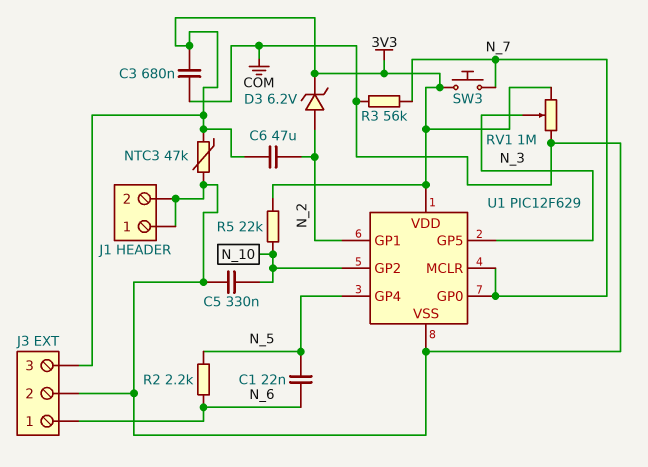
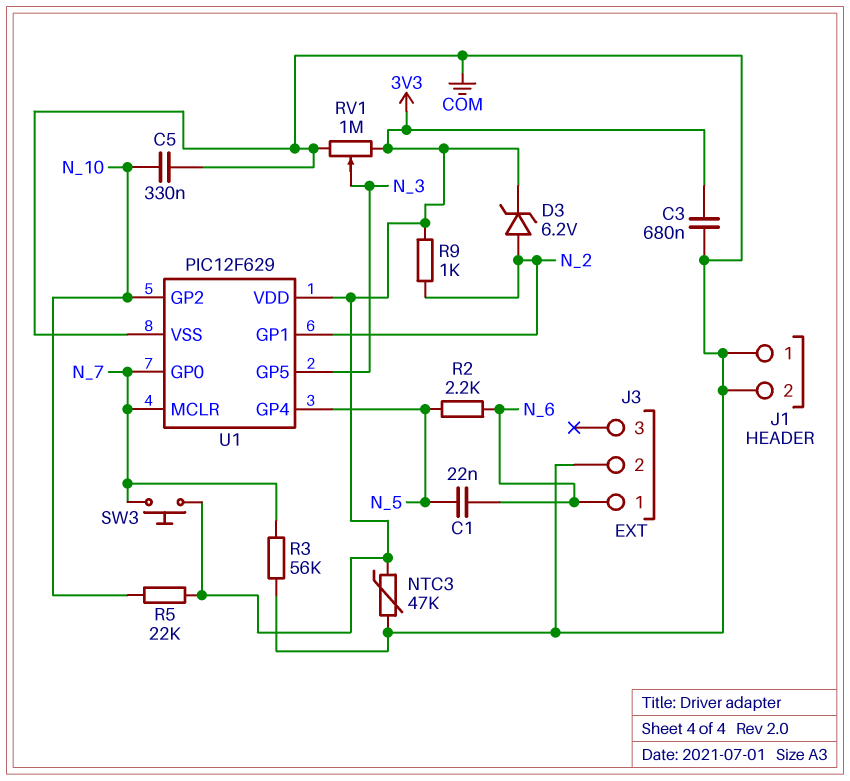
C6: 47uF (3V3, N_2) -> none
J3 pin 3: 3V3 -> none
R9: none -> 1k (3V3, N_2)

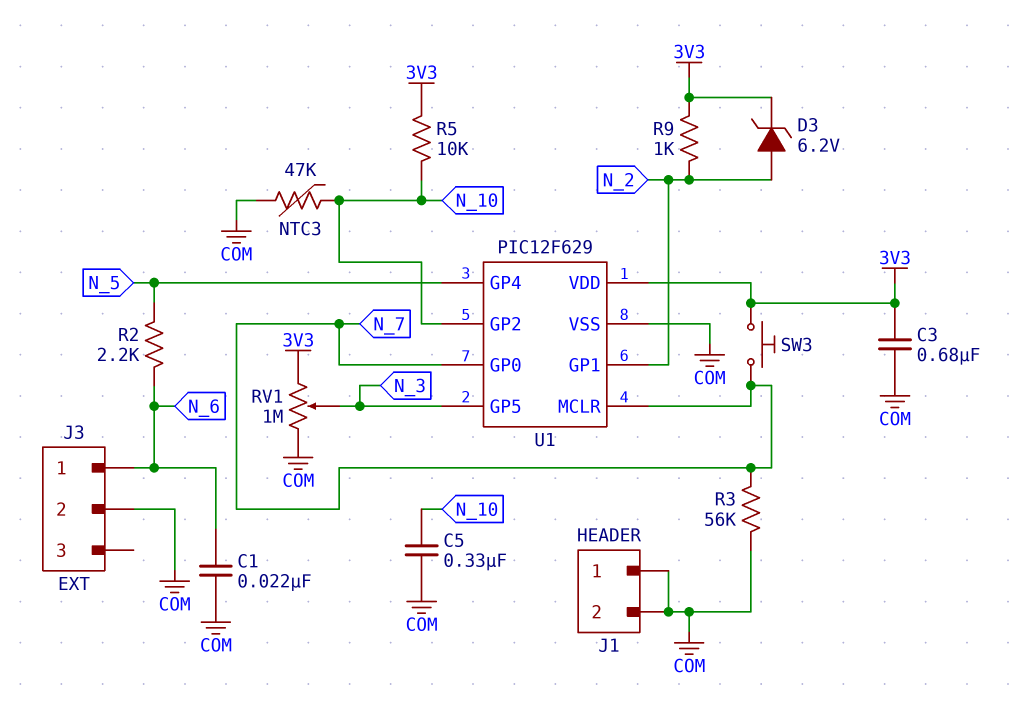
C1: 22nF (N_5, N_6) -> 22nF (COM, N_6)
NTC3: 47k (3V3, COM) -> 47k (COM, N_10)
R5: 22k (3V3, N_10) -> 10k (3V3, N_10)

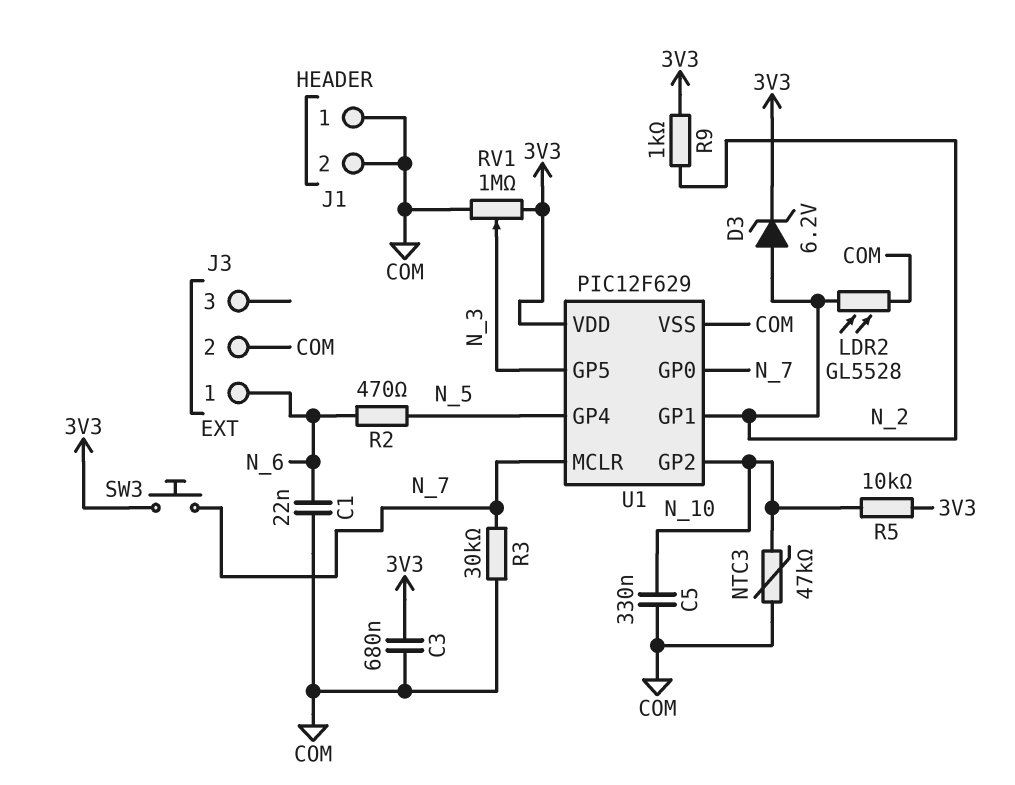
LDR2: none -> GL5528 (COM, N_2)
R2: 2.2k (N_5, N_6) -> 470 (N_5, N_6)
R3: 56k (COM, N_7) -> 30k (COM, N_7)

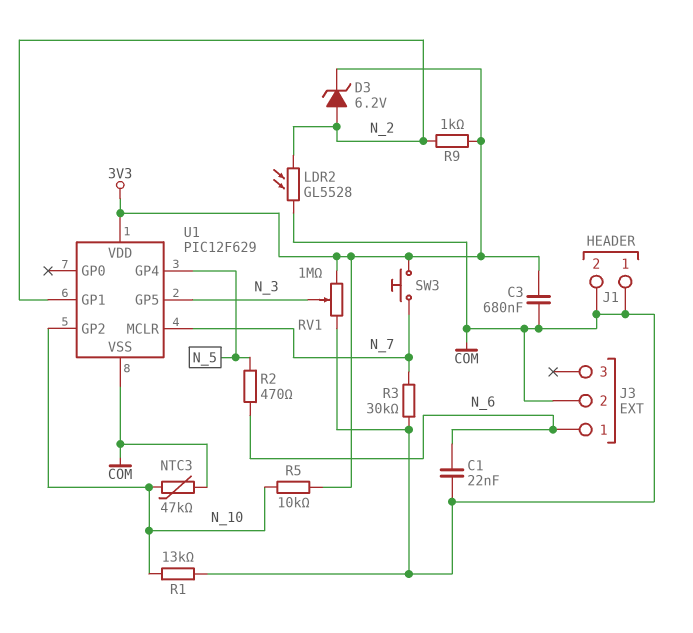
C5: 330nF (COM, N_10) -> none
R1: none -> 13k (COM, N_10)
U1 pin GP0: N_7 -> none

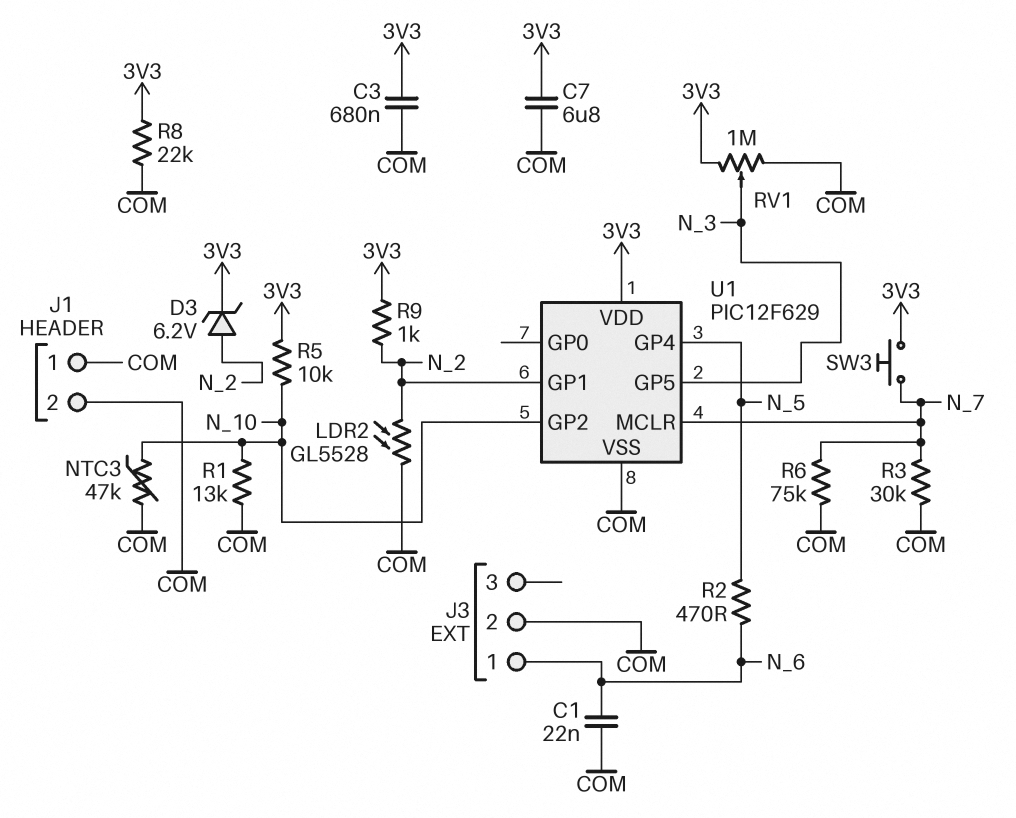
C7: none -> 6.8uF (3V3, COM)
R6: none -> 75k (COM, N_7)
R8: none -> 22k (3V3, COM)

